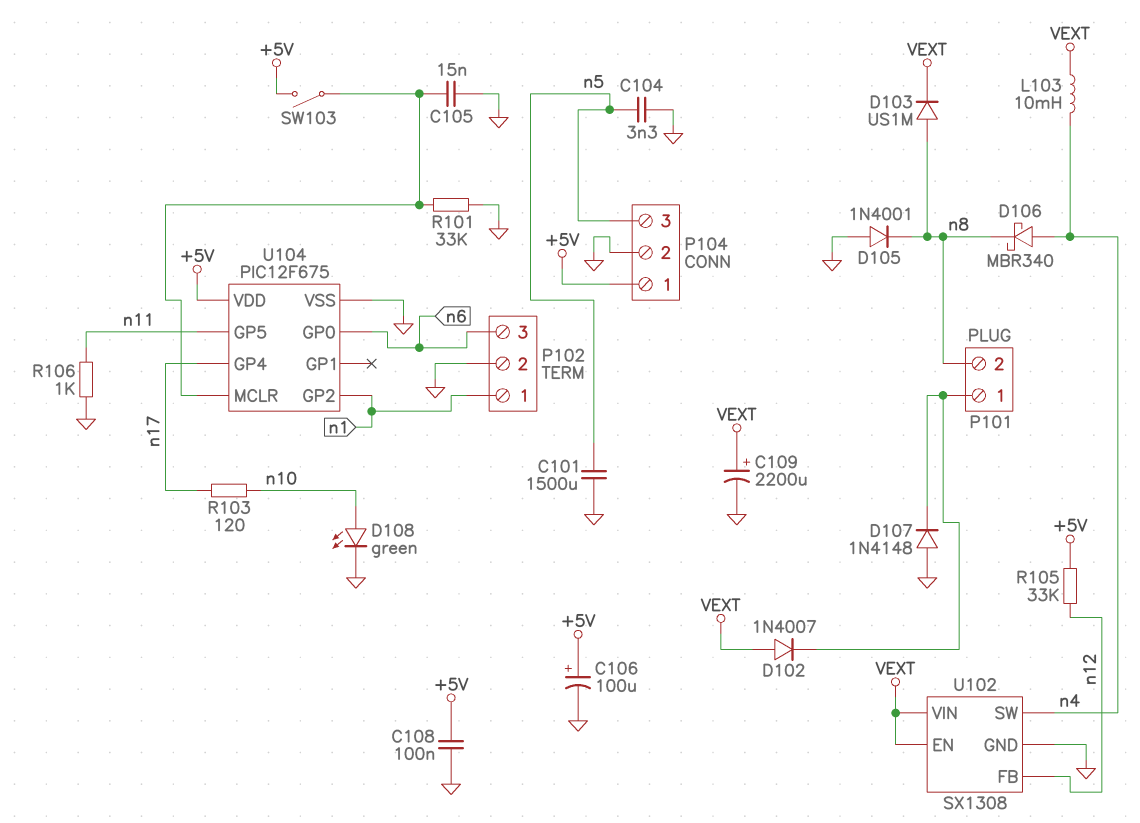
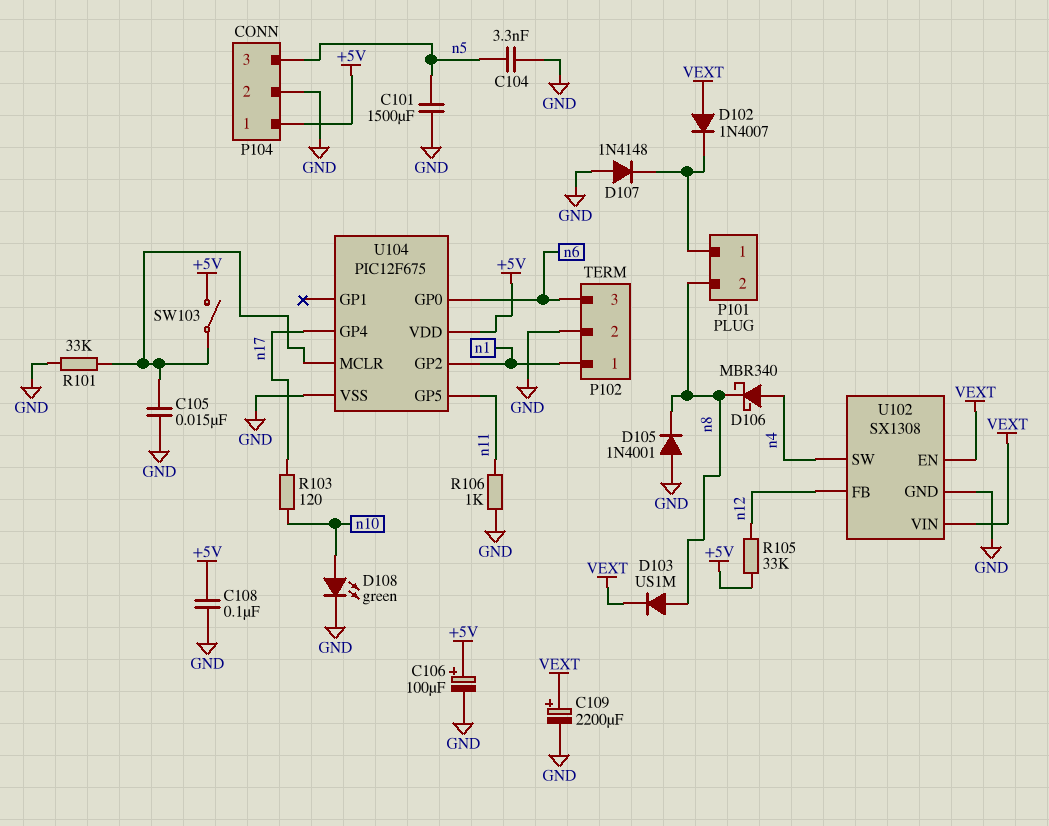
L103: 10mH (VEXT, n4) -> none

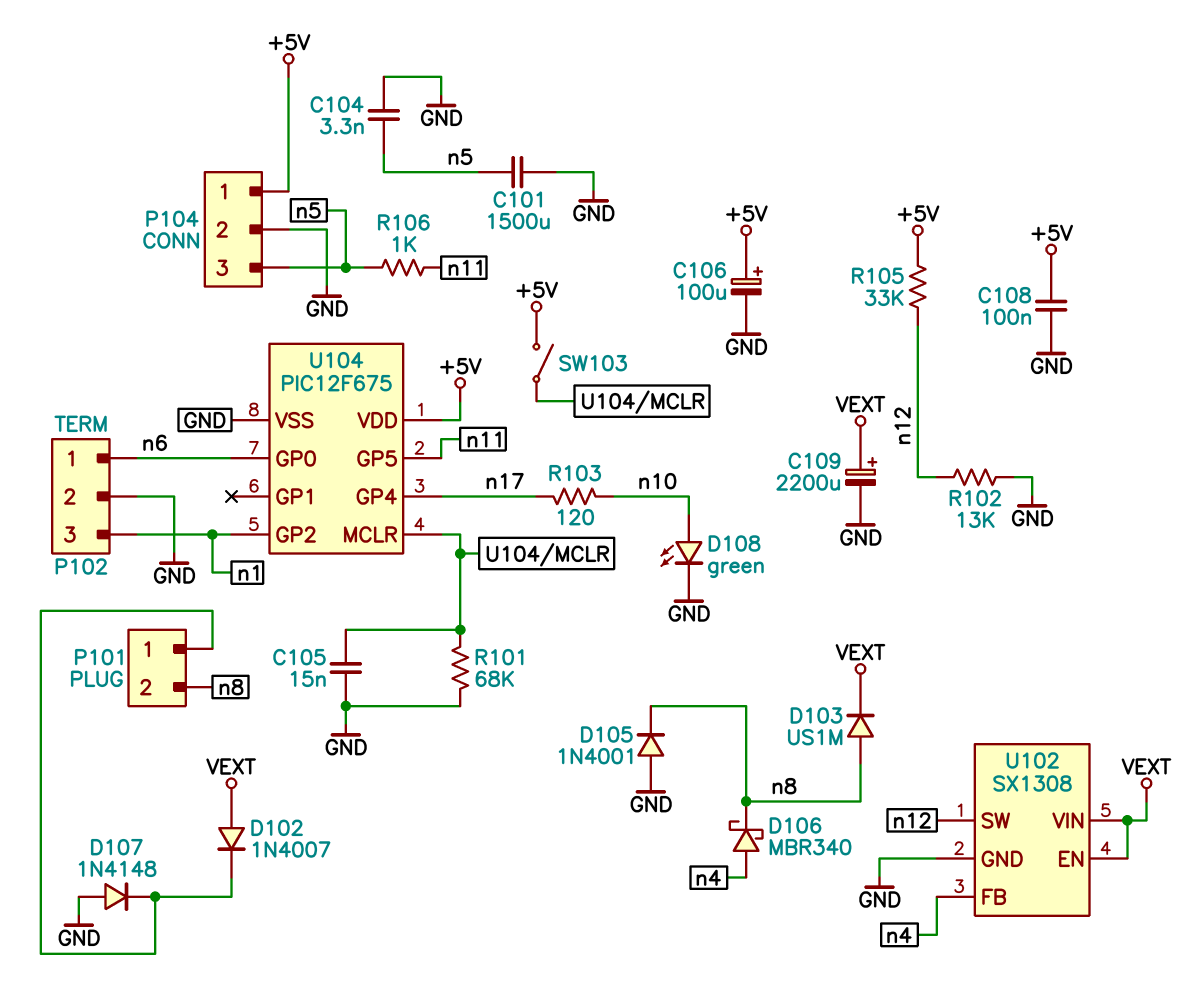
P102 pin 1: n1 -> n6
P102 pin 3: n6 -> n1
R101: 33k (GND, U104/MCLR) -> 68k (GND, U104/MCLR)
R102: none -> 13k (GND, n12)
R106: 1k (GND, n11) -> 1k (n5, n11)
U102 pin FB: n12 -> n4
U102 pin SW: n4 -> n12

